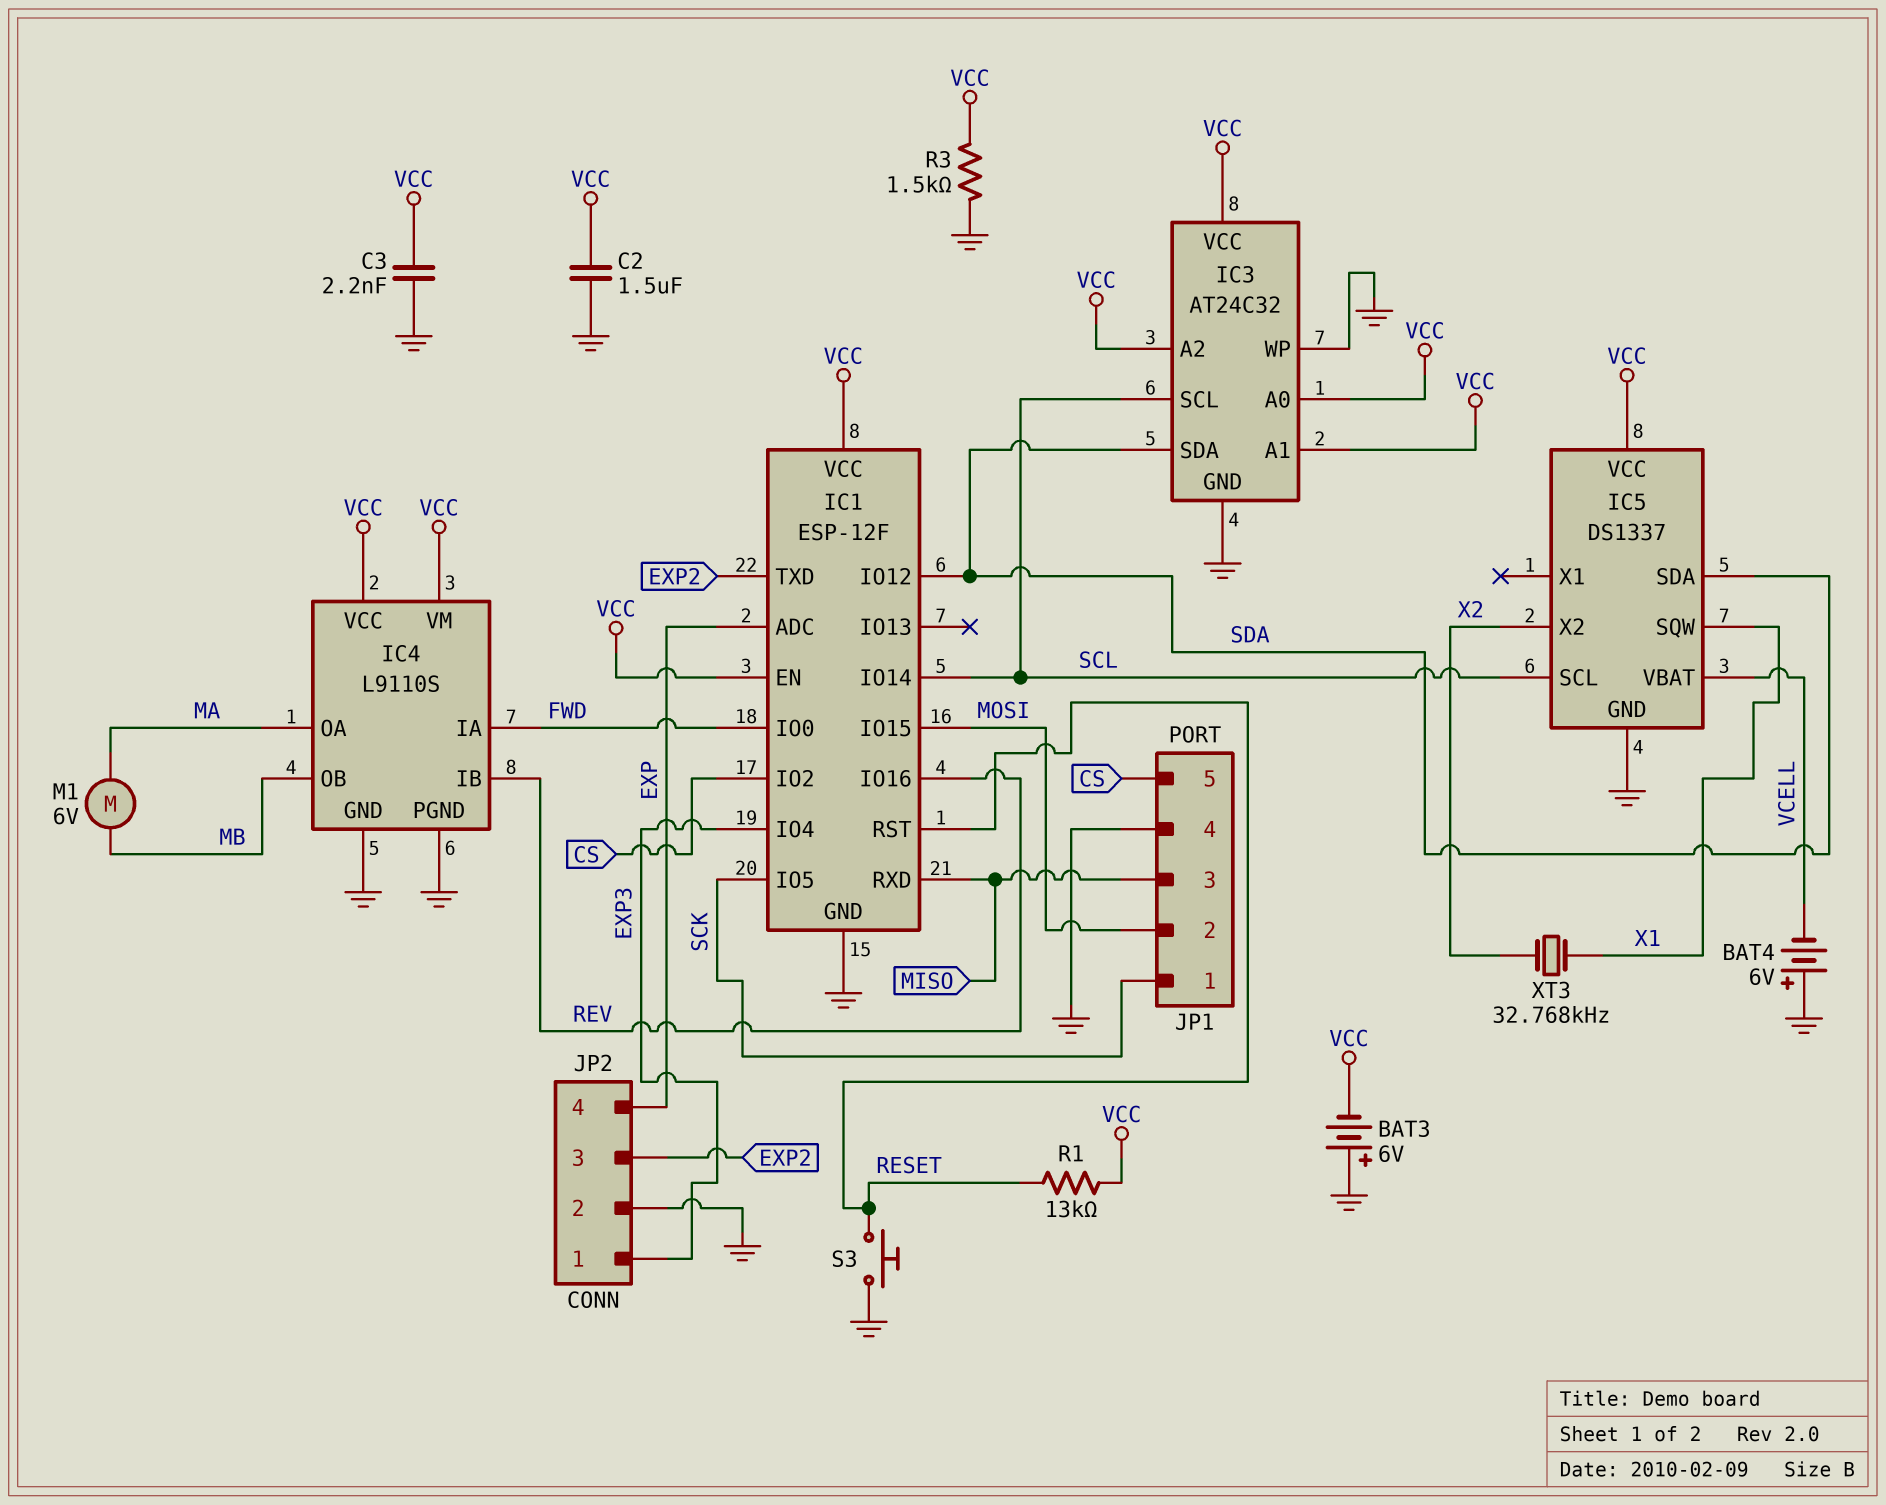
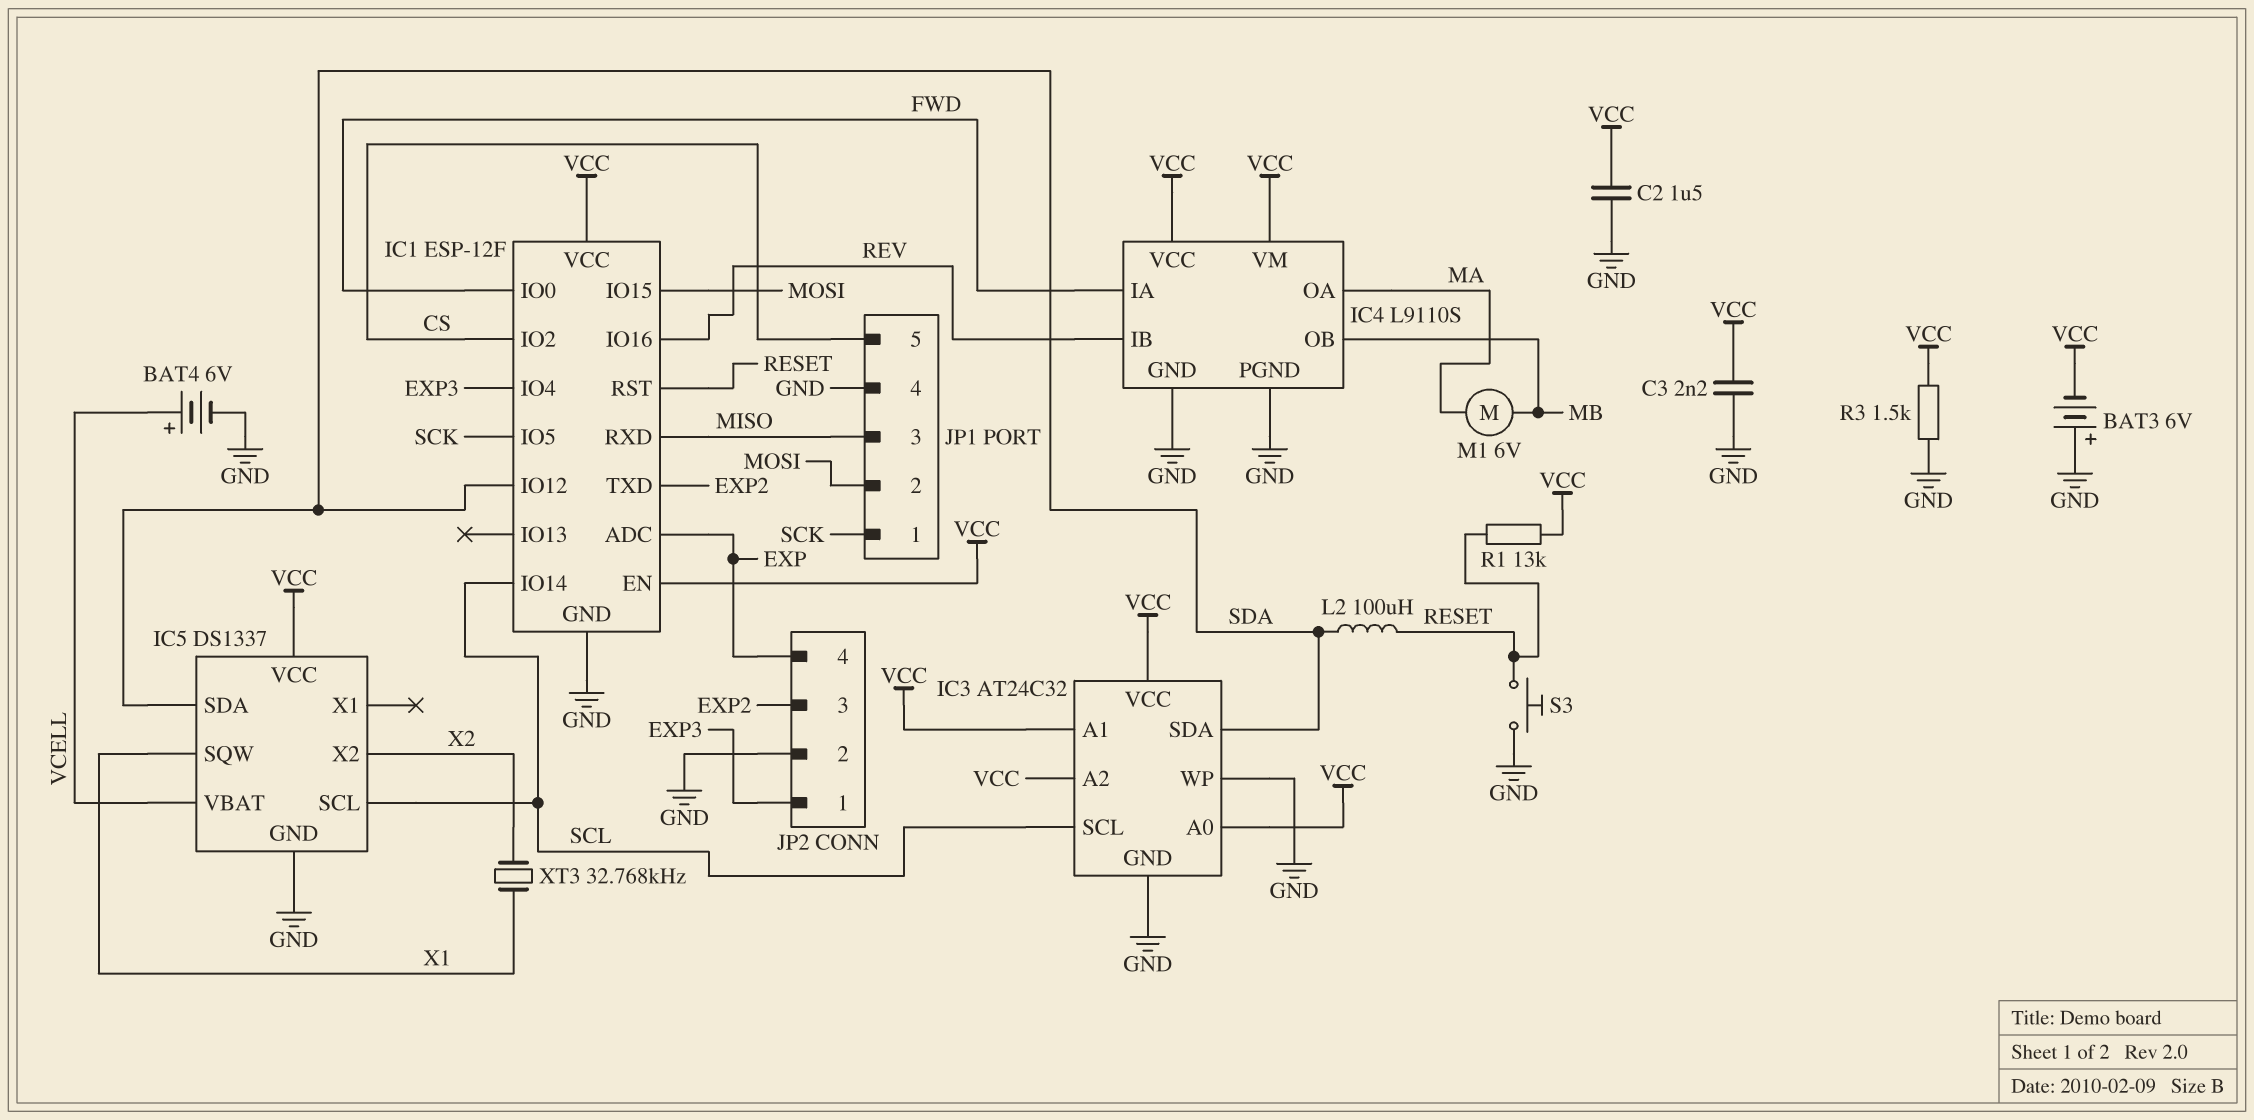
BAT4: 6V (plus GND, minus VCELL) -> 6V (plus VCELL, minus GND)
L2: none -> 100uH (RESET, SDA)

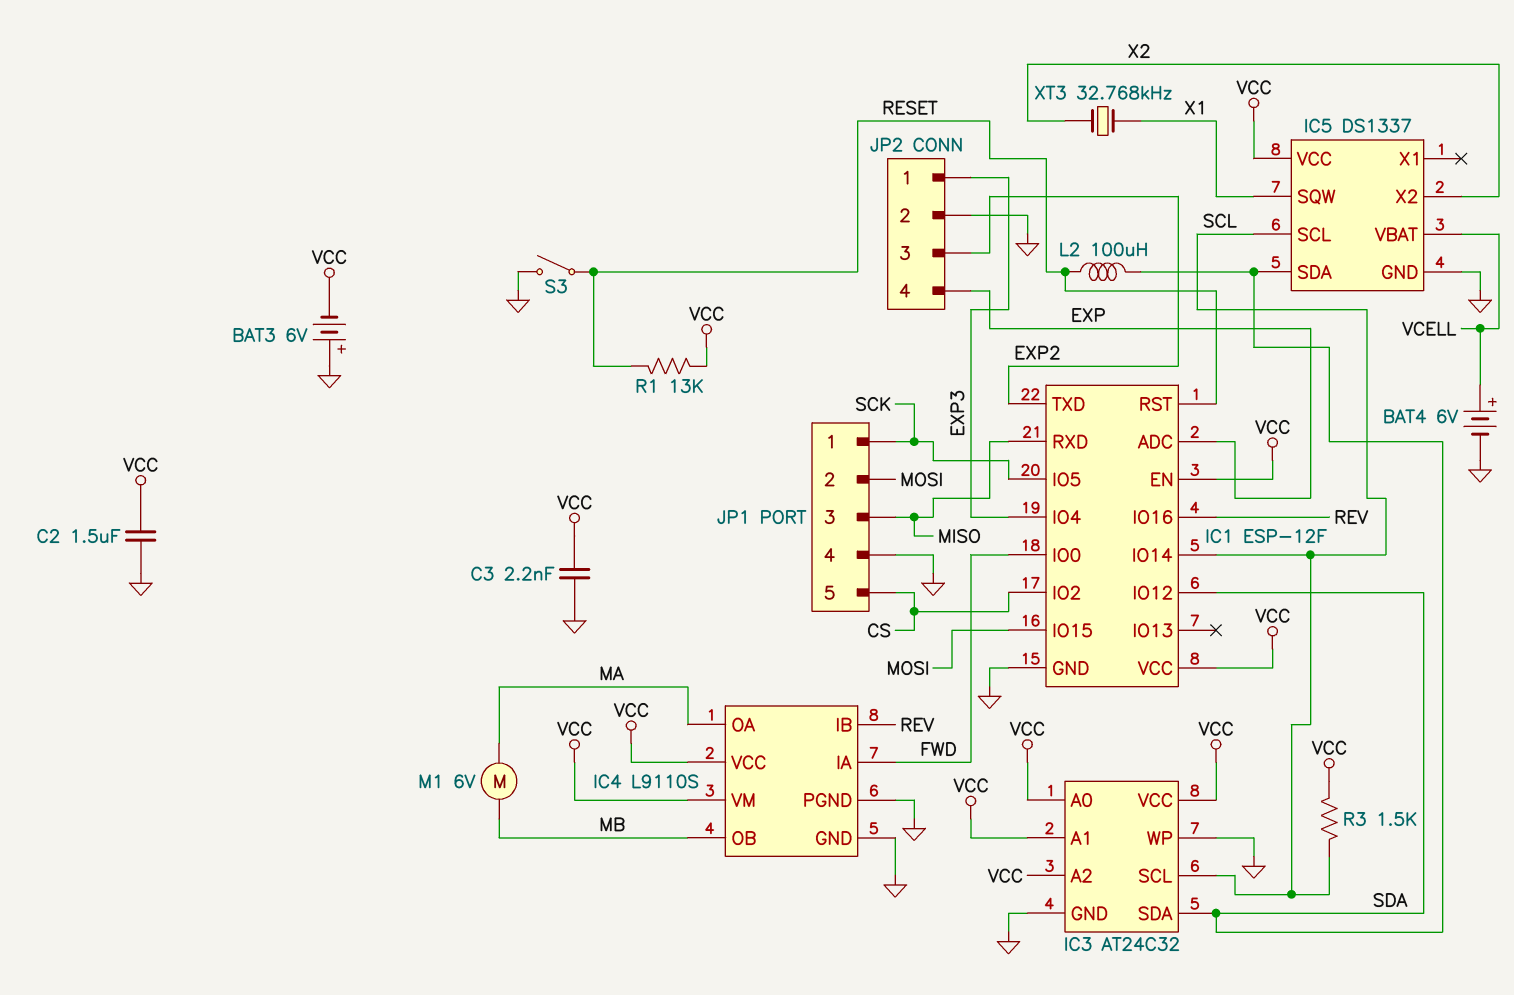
R3: 1.5k (GND, VCC) -> 1.5k (SCL, VCC)
S3: button (GND, RESET) -> switch (GND, RESET)

